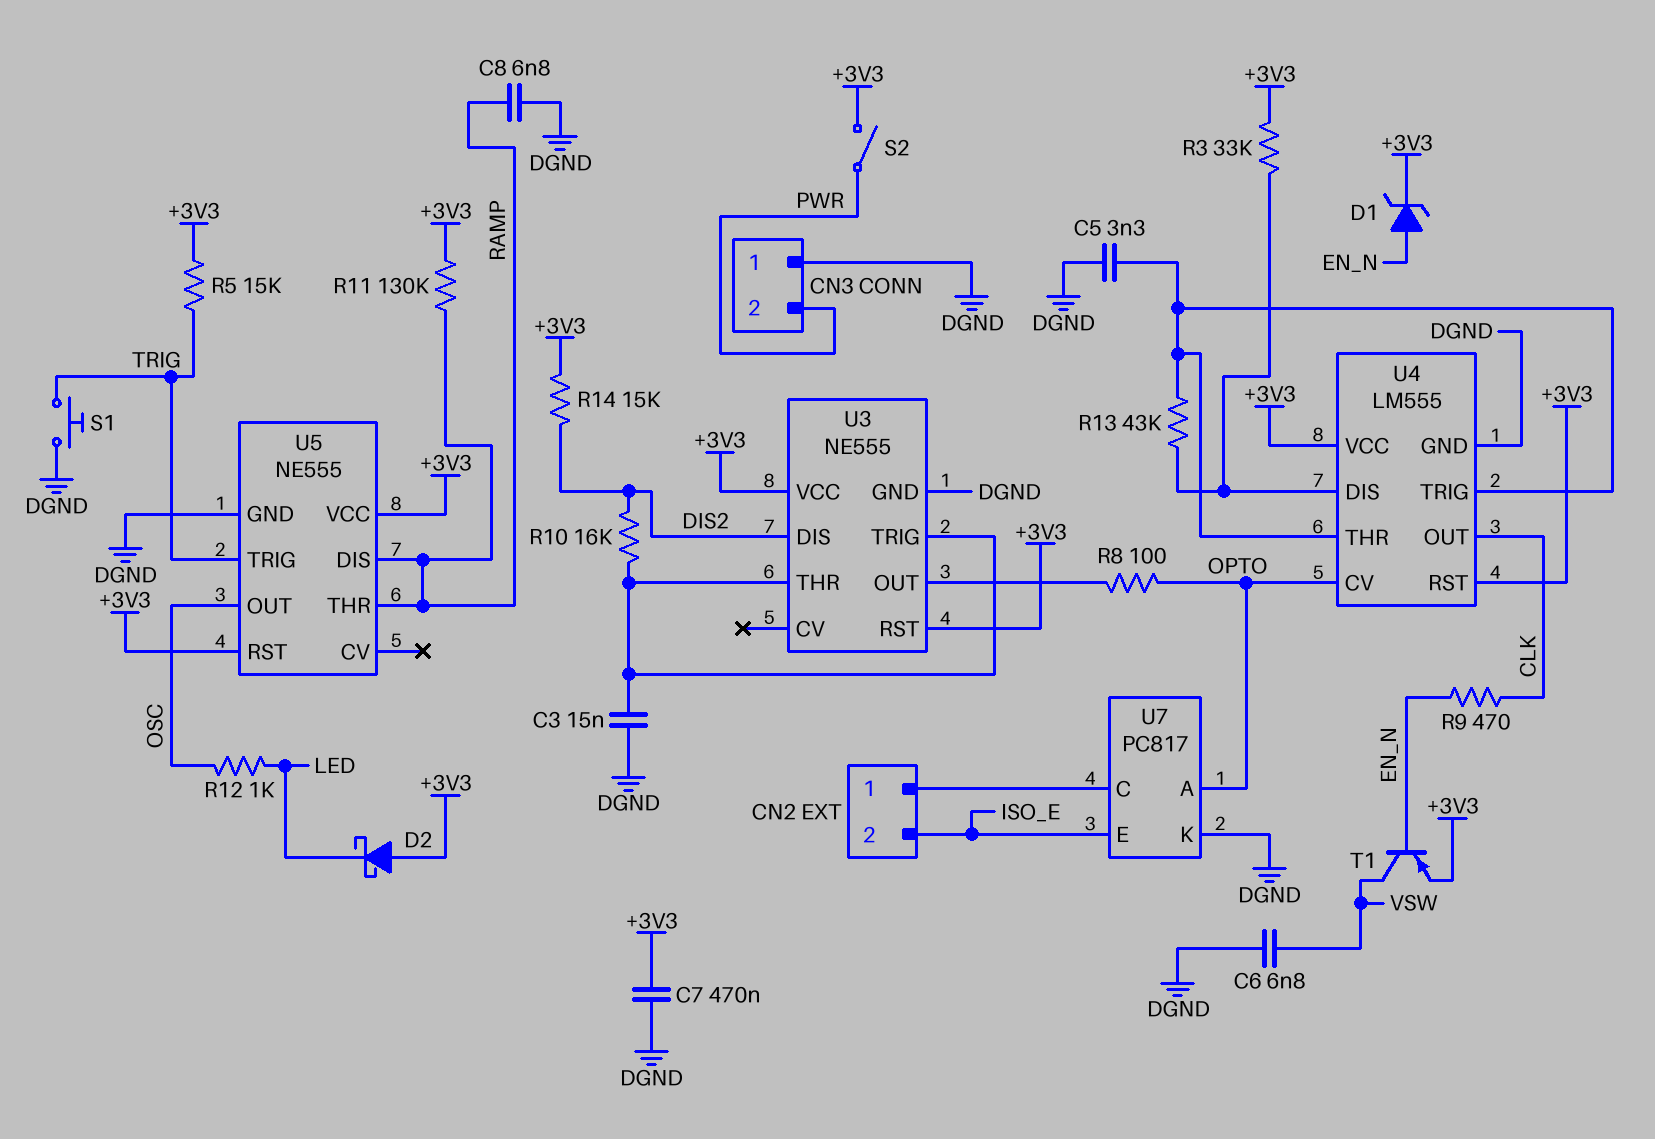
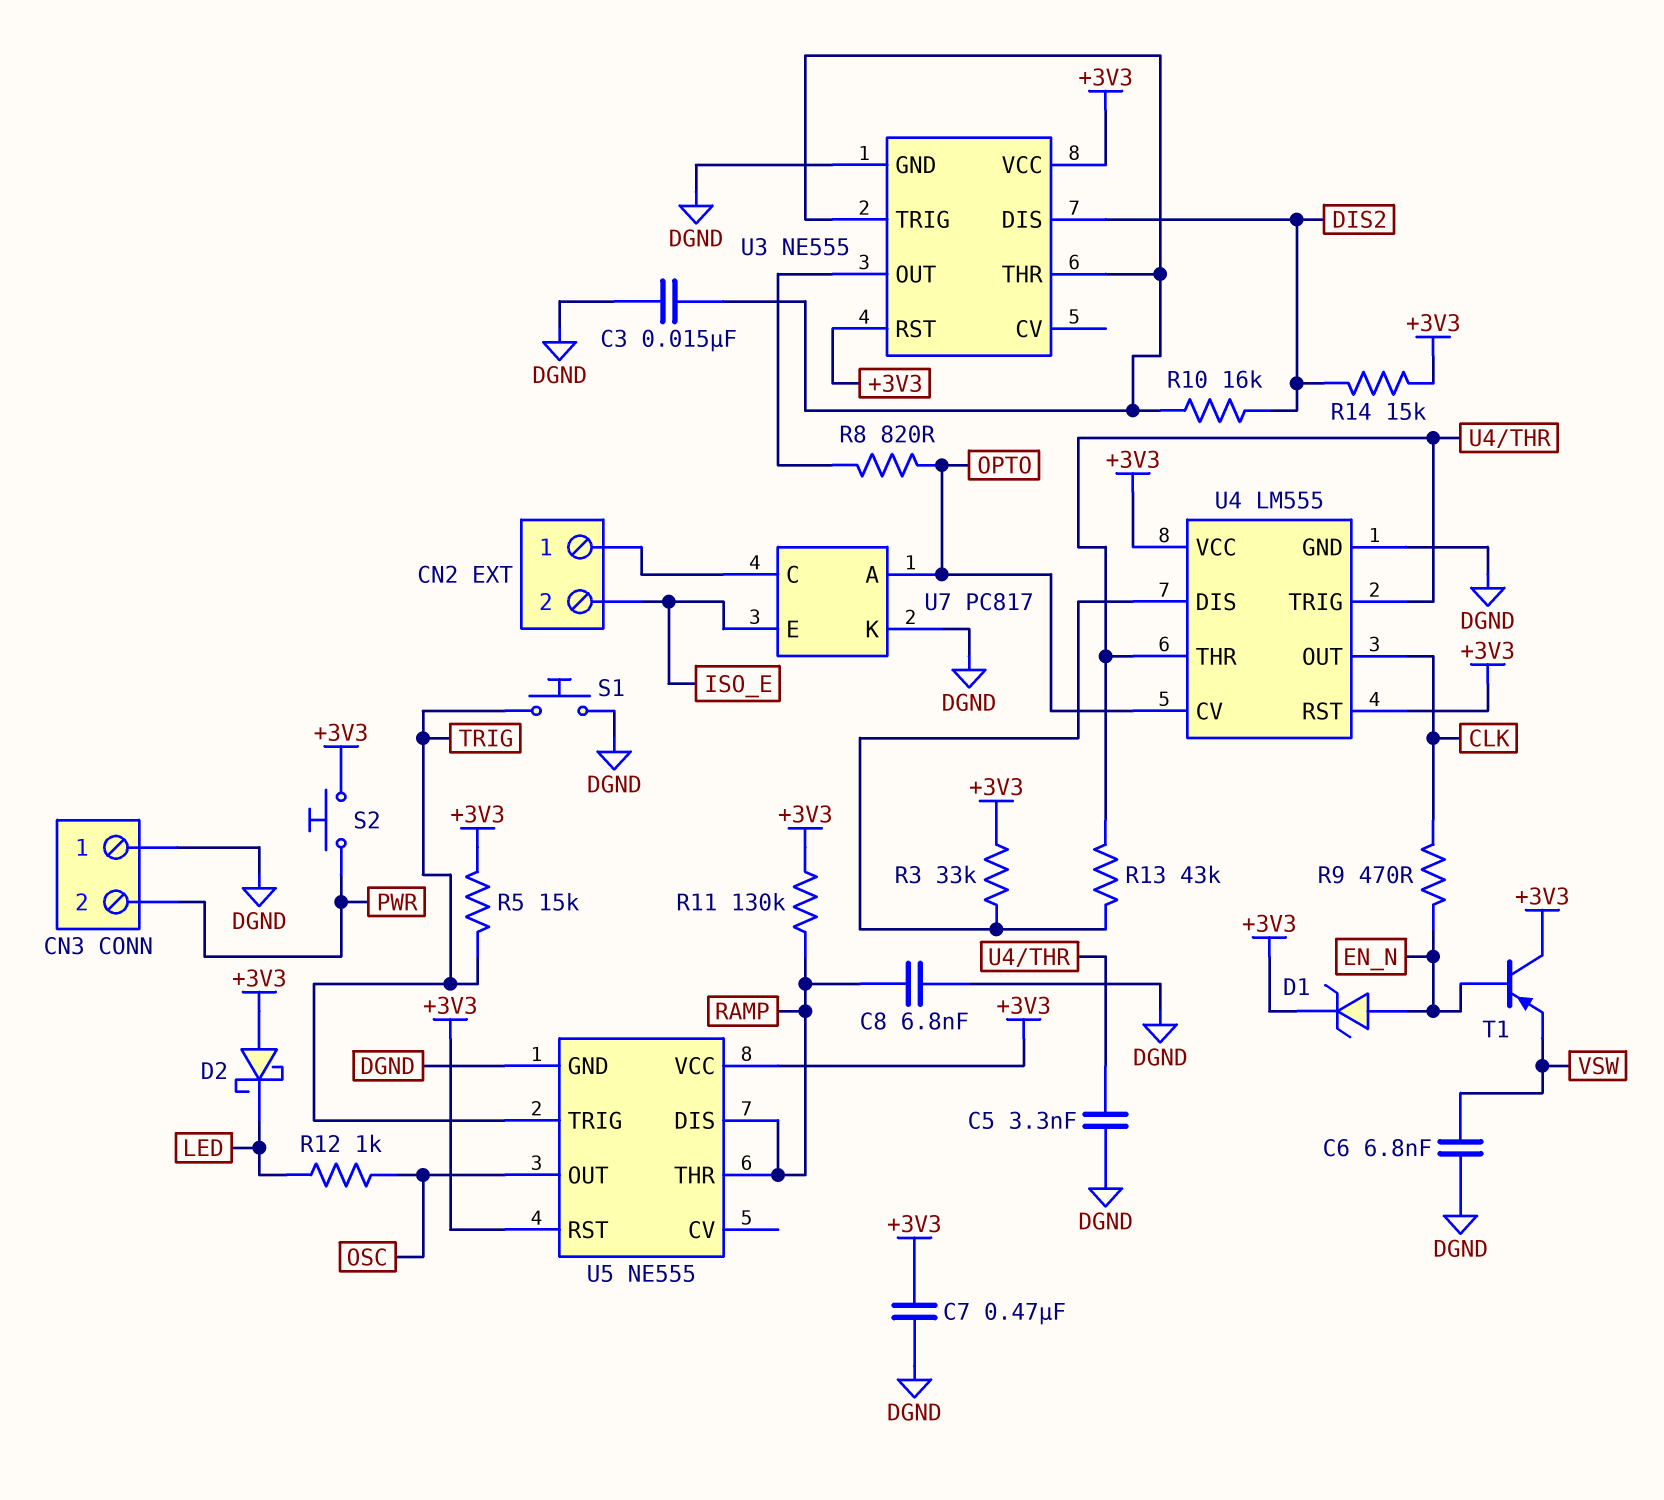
R8: 100 (OPTO, U3/OUT) -> 820 (OPTO, U3/OUT)
S2: switch (+3V3, PWR) -> button (+3V3, PWR)
T1: PNP (B EN_N, C VSW, E +3V3) -> PNP (B EN_N, C +3V3, E VSW)

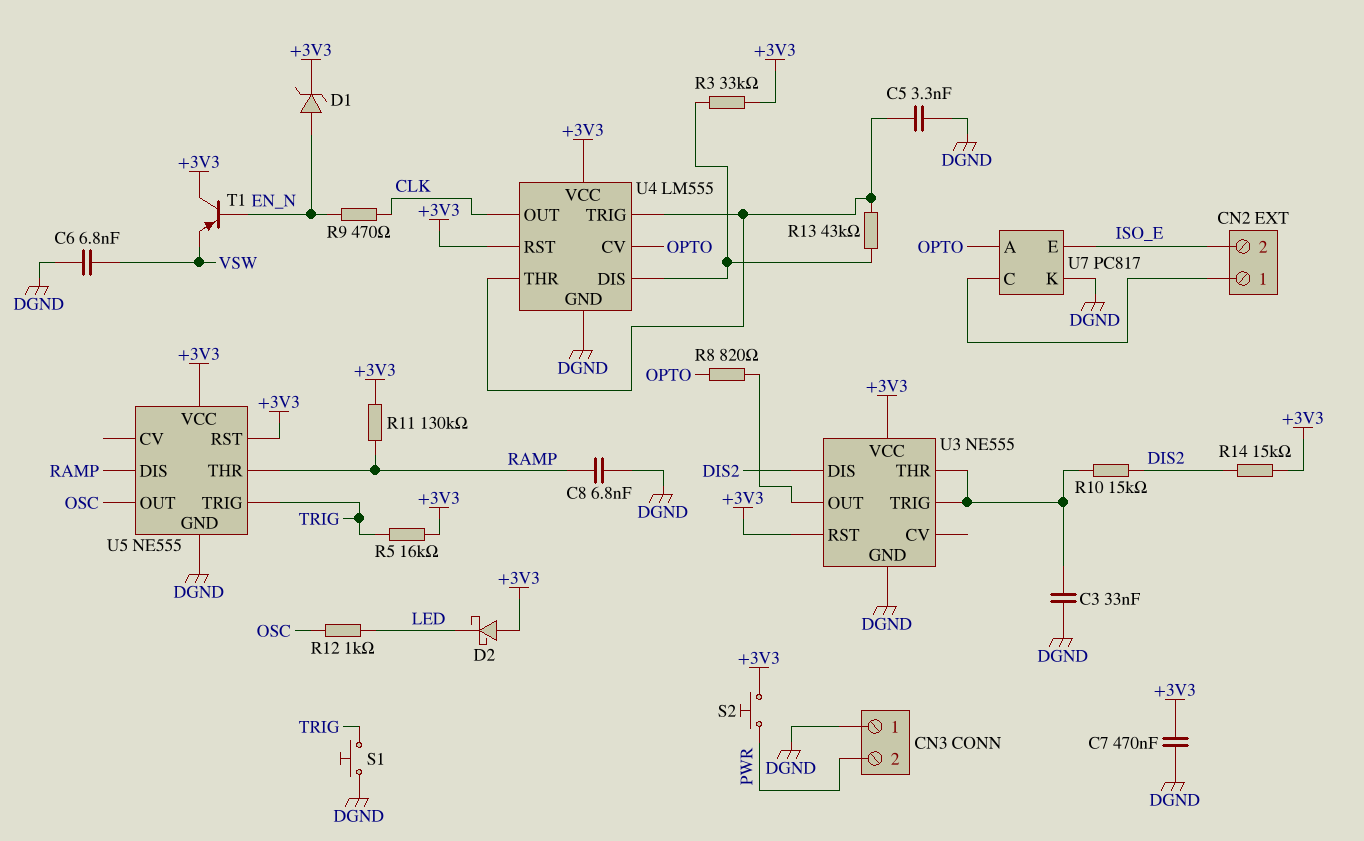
C3: 15nF (DGND, U3/THR) -> 33nF (DGND, U3/THR)
R5: 15k (+3V3, TRIG) -> 16k (+3V3, TRIG)
R10: 16k (DIS2, U3/THR) -> 15k (DIS2, U3/THR)

